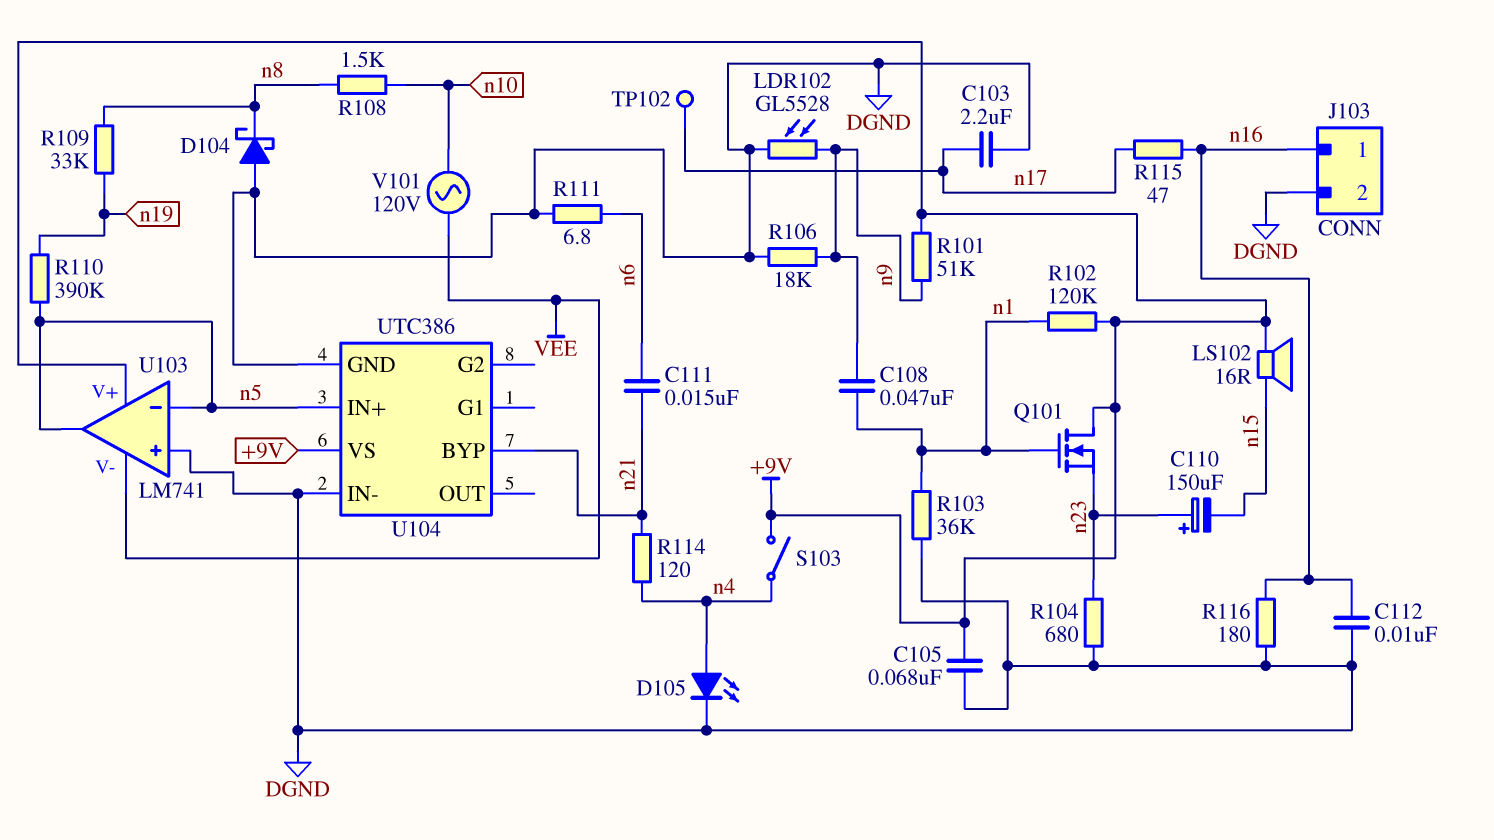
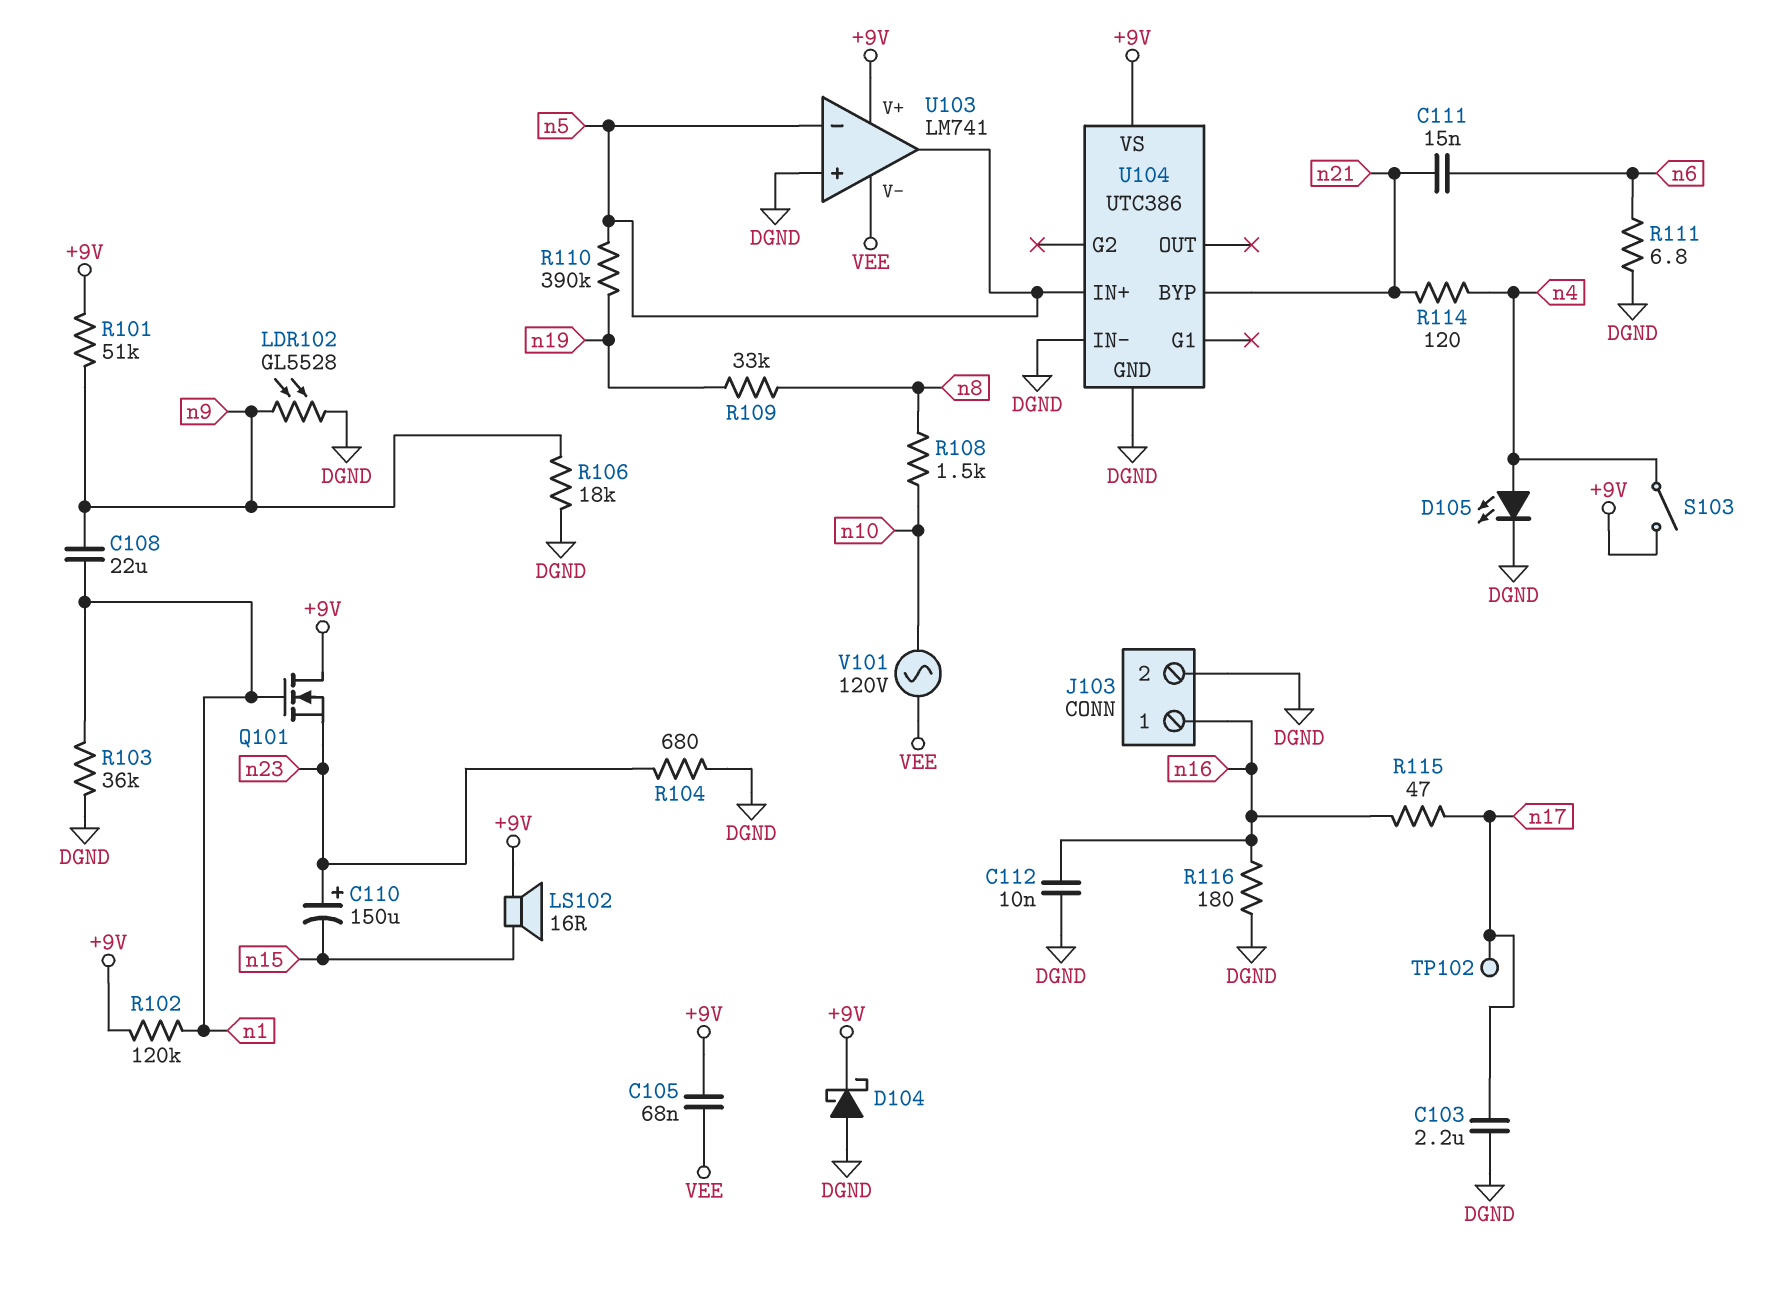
C105: 68nF (+9V, DGND) -> 68nF (+9V, VEE)
C108: 47nF (n1, n9) -> 22uF (n1, n9)
D104: schottky (A DGND, K n8) -> schottky (A DGND, K +9V)

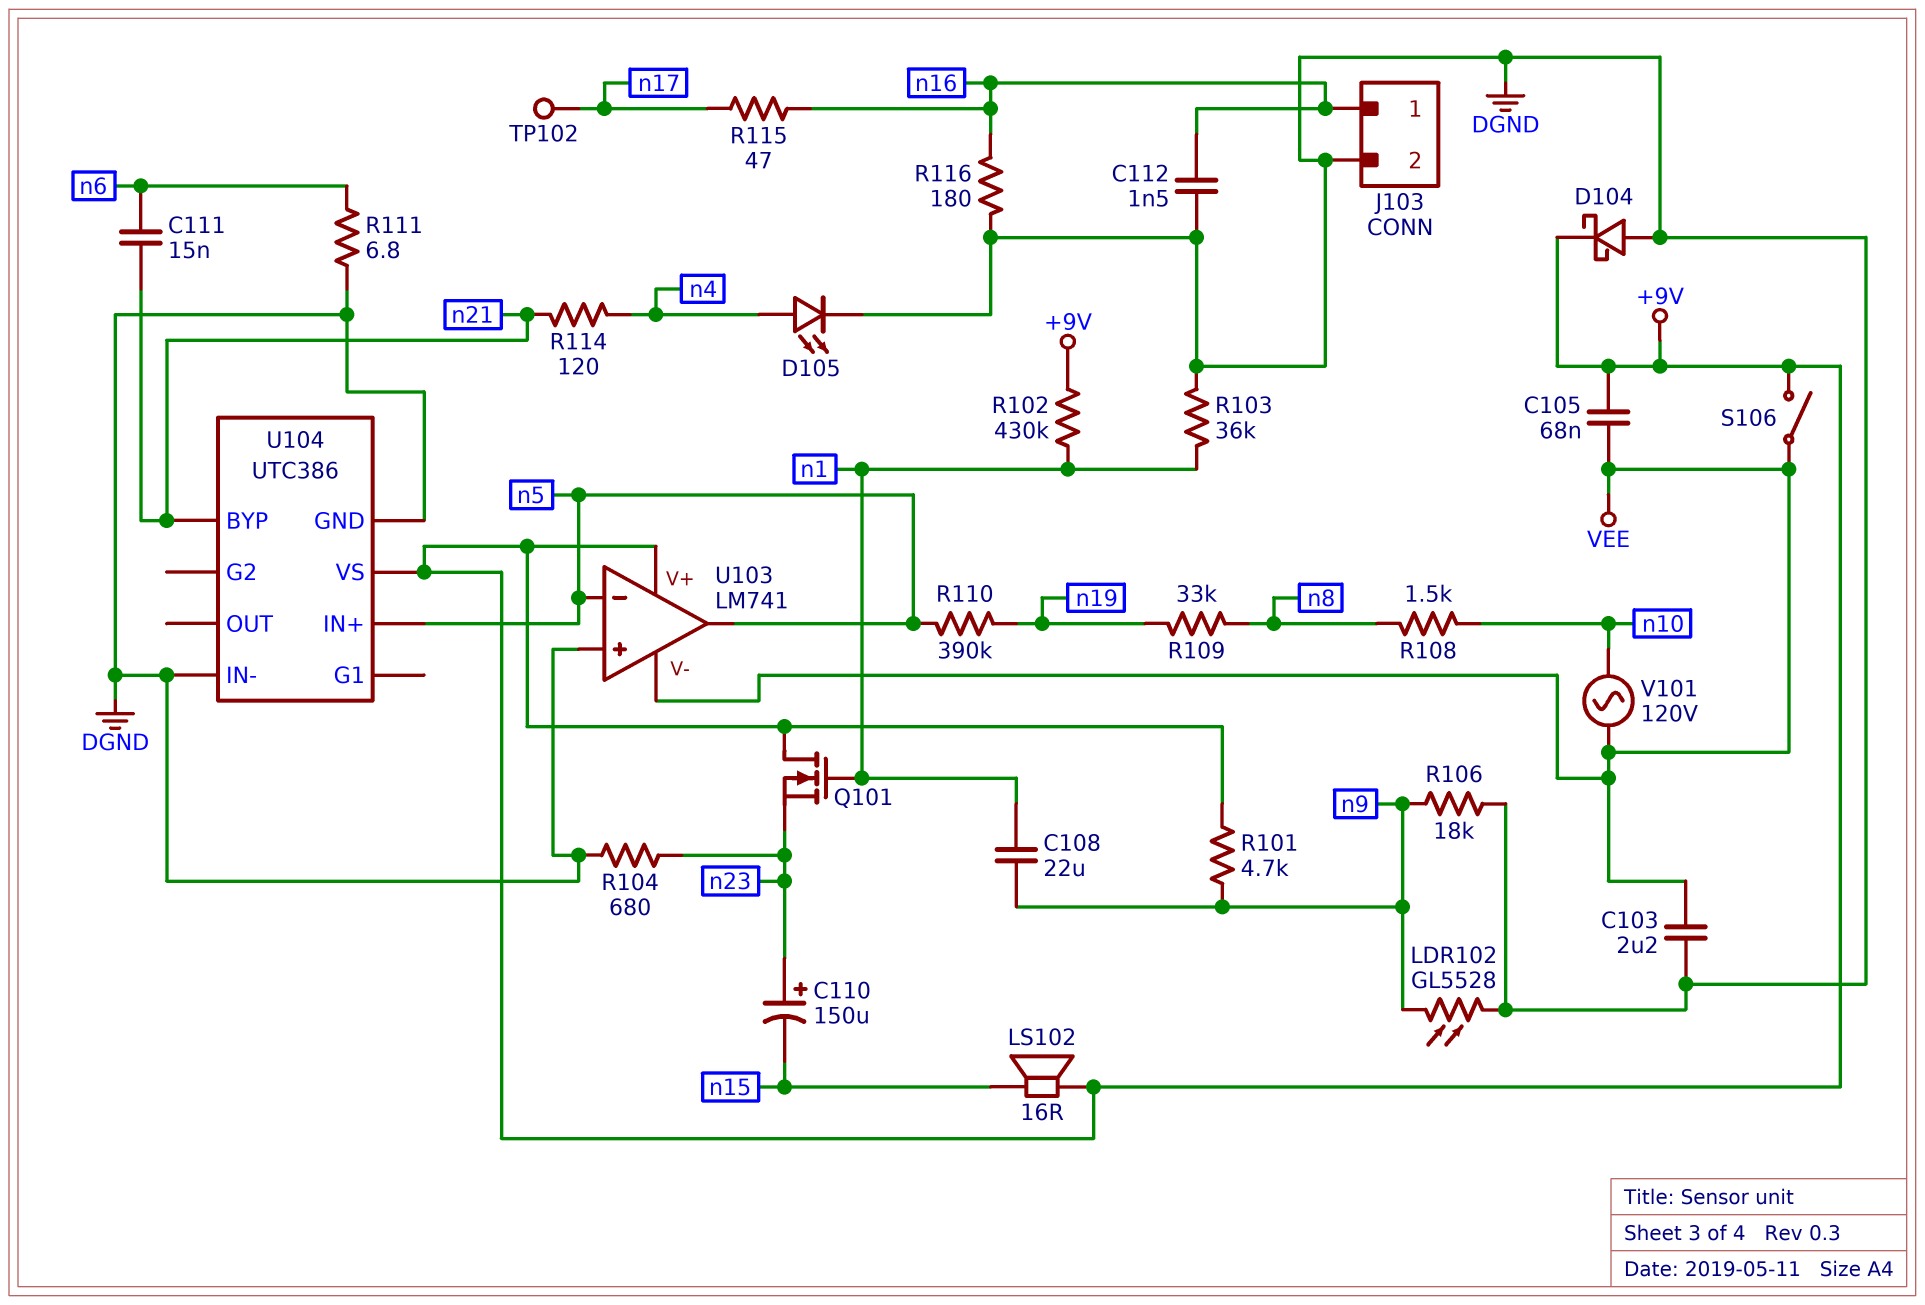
C103: 2.2uF (DGND, n17) -> 2.2uF (DGND, VEE)
C112: 10nF (DGND, n16) -> 1.5nF (DGND, n16)
R101: 51k (+9V, n9) -> 4.7k (+9V, n9)
R102: 120k (+9V, n1) -> 430k (+9V, n1)
S103: switch (+9V, n4) -> none
S106: none -> switch (+9V, VEE)

